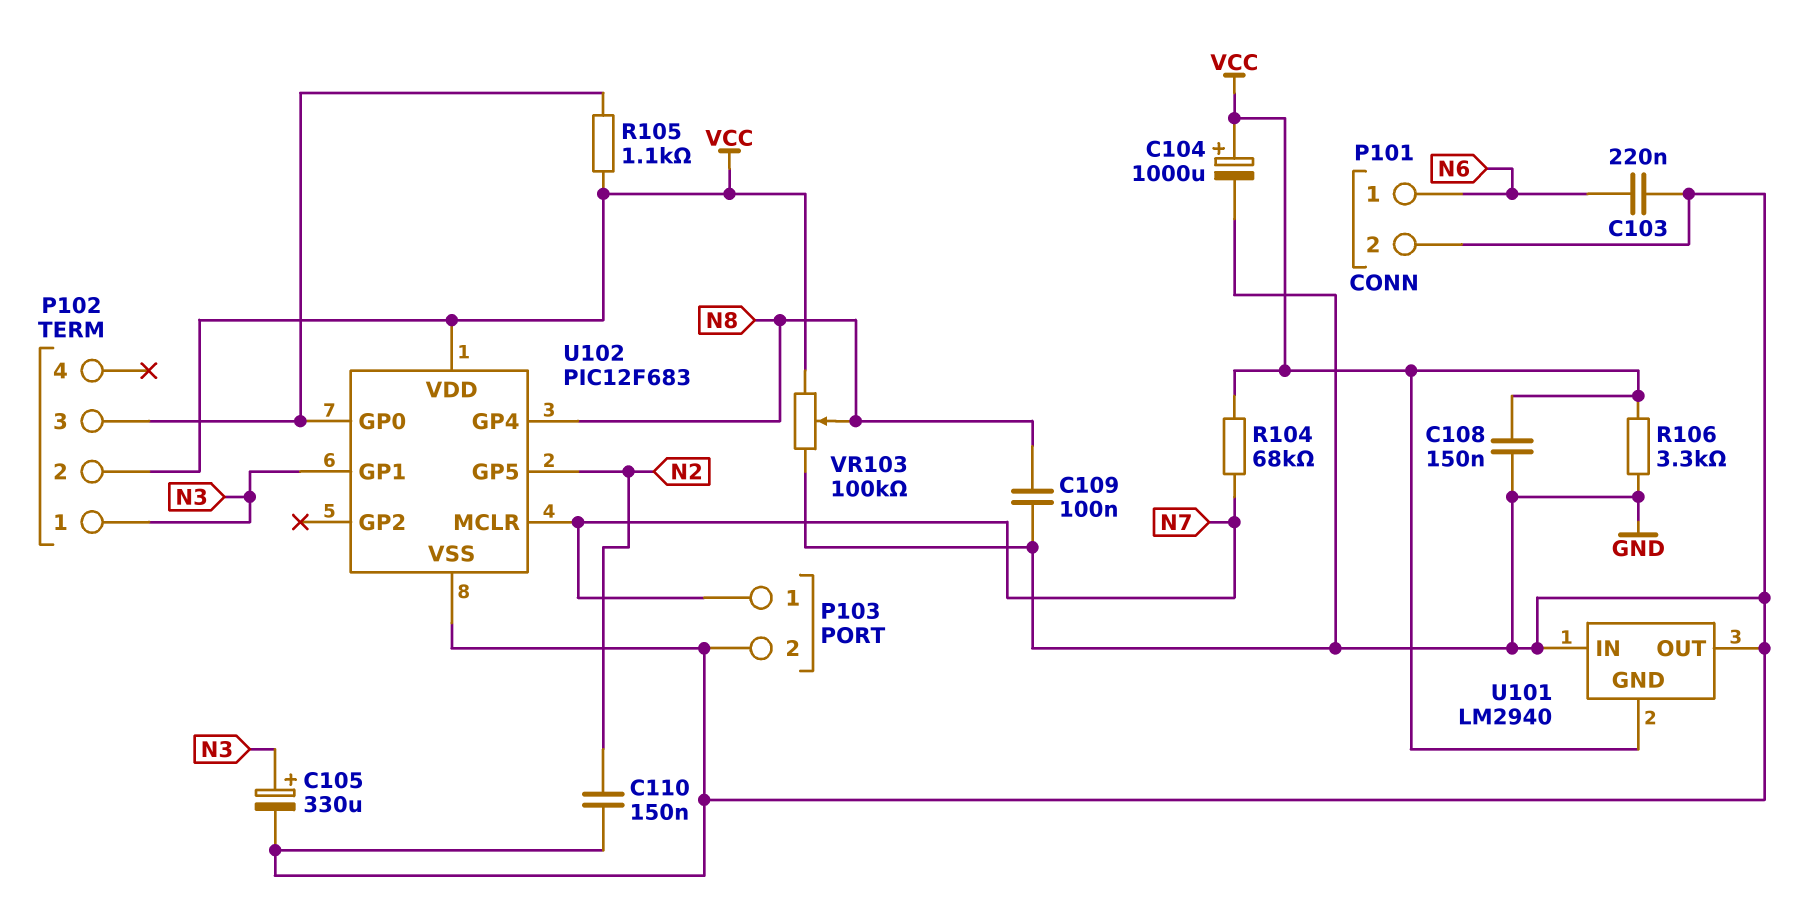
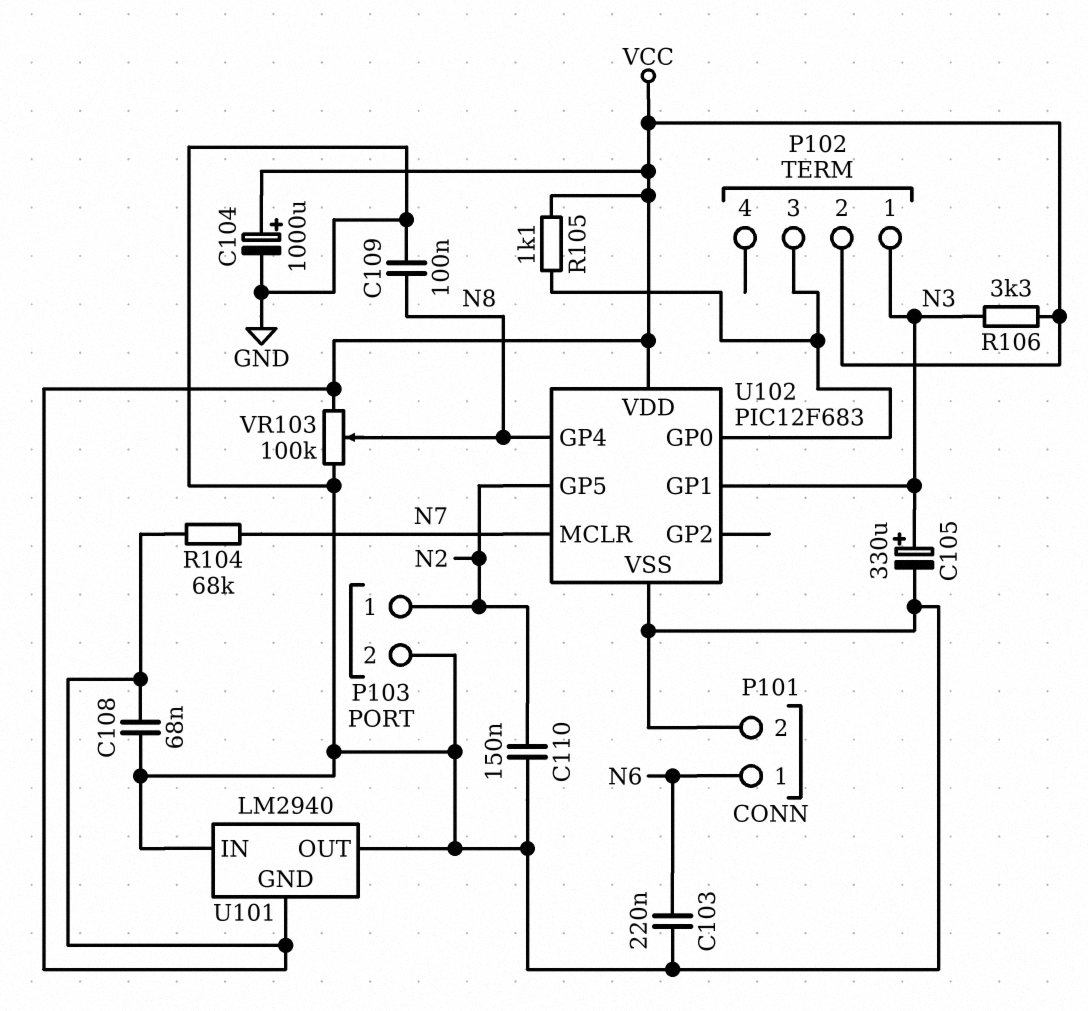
C108: 150nF (GND, VCC) -> 68nF (GND, VCC)
P103 pin 1: N7 -> N2
R106: 3.3k (GND, VCC) -> 3.3k (N3, VCC)

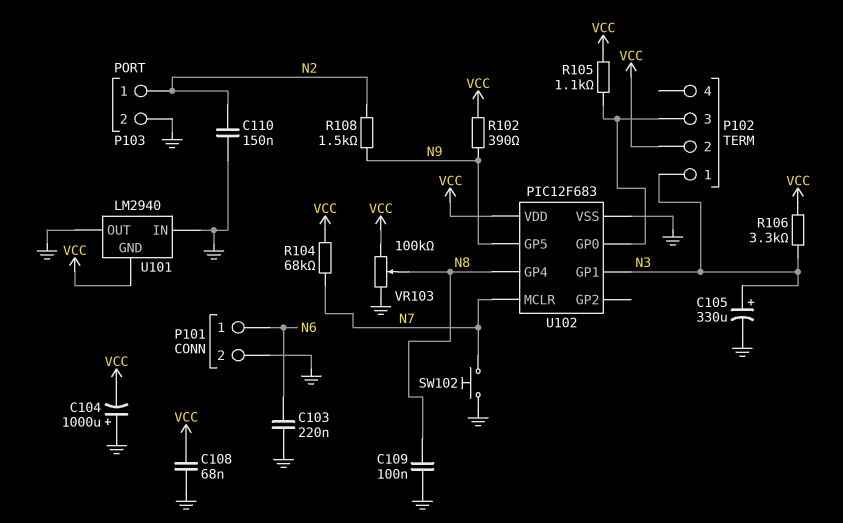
C104: 1000uF (plus VCC, minus GND) -> 1000uF (plus GND, minus VCC)
R102: none -> 390 (N9, VCC)
R108: none -> 1.5k (N2, N9)
SW102: none -> button (GND, N7)
U102 pin GP5: N2 -> N9

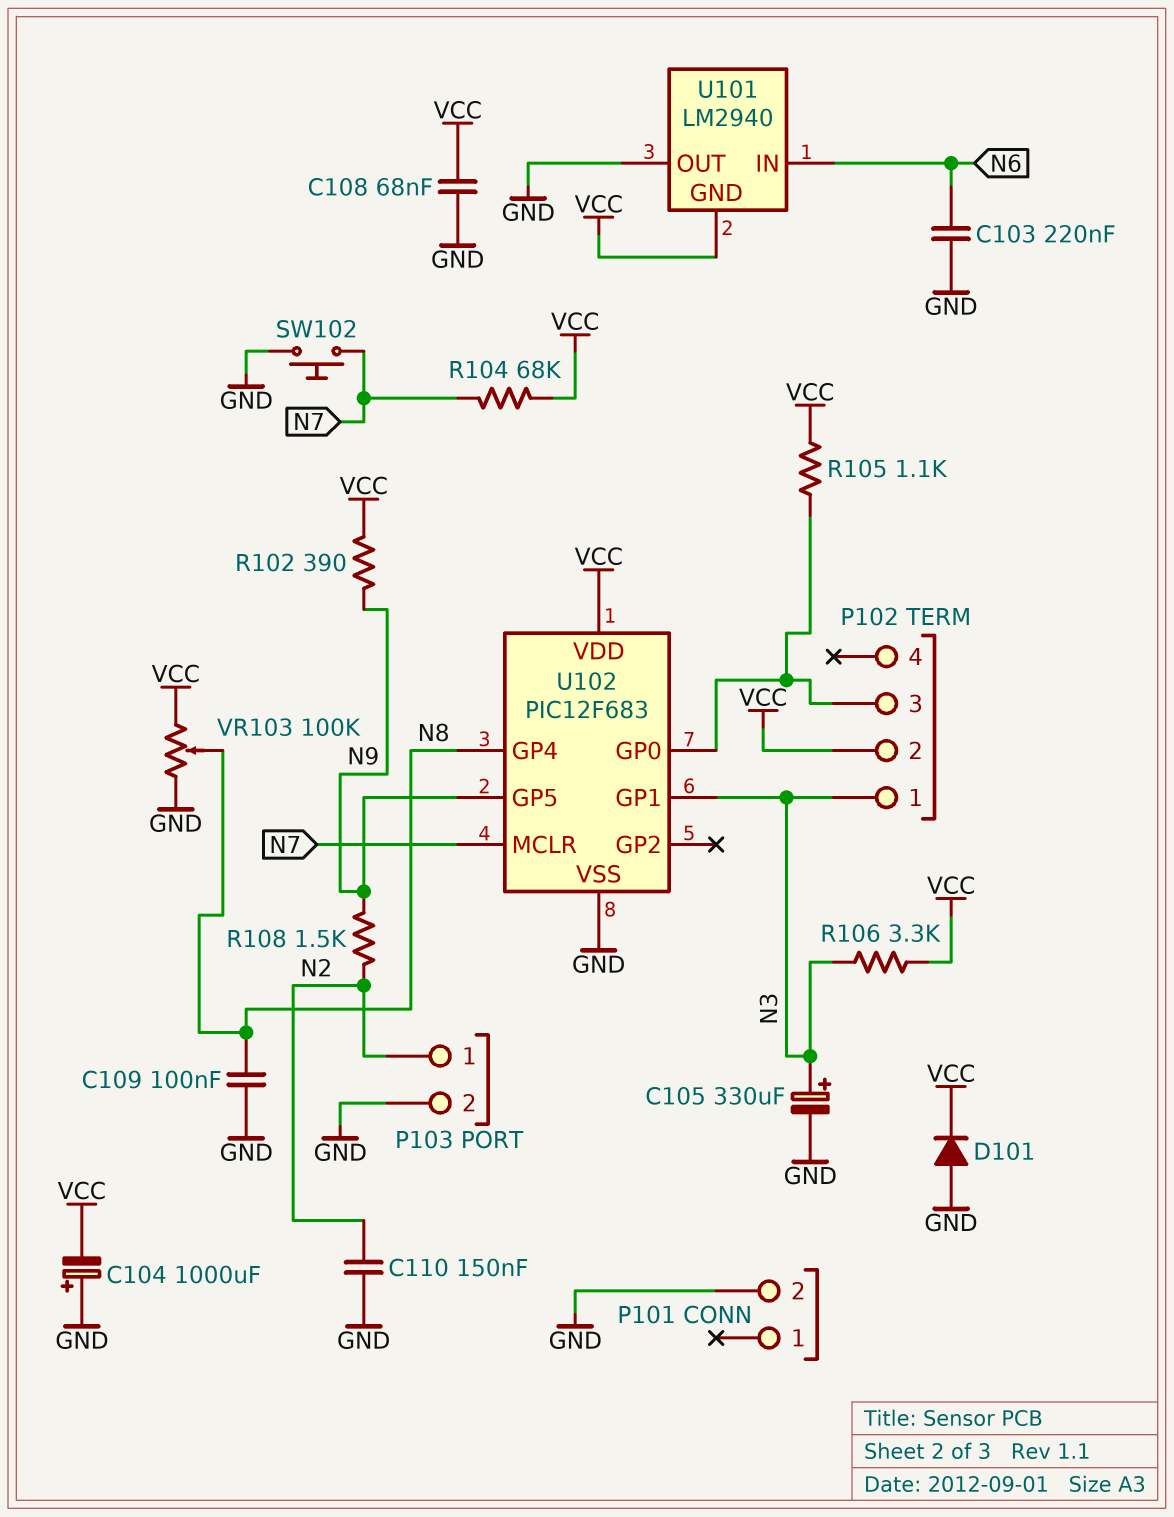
D101: none -> diode (A GND, K VCC)
P101 pin 1: N6 -> none
U101 pin IN: GND -> N6

